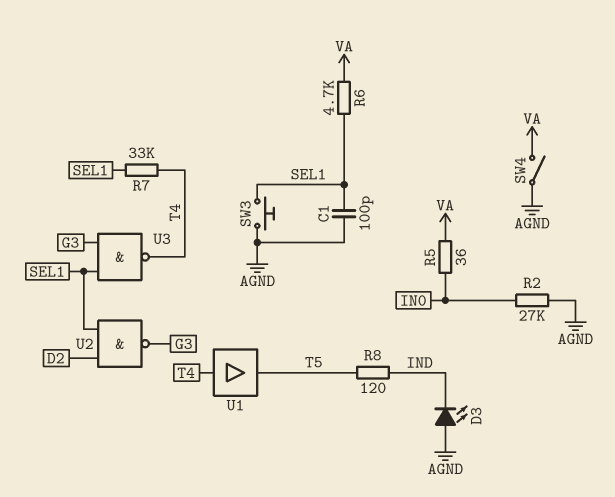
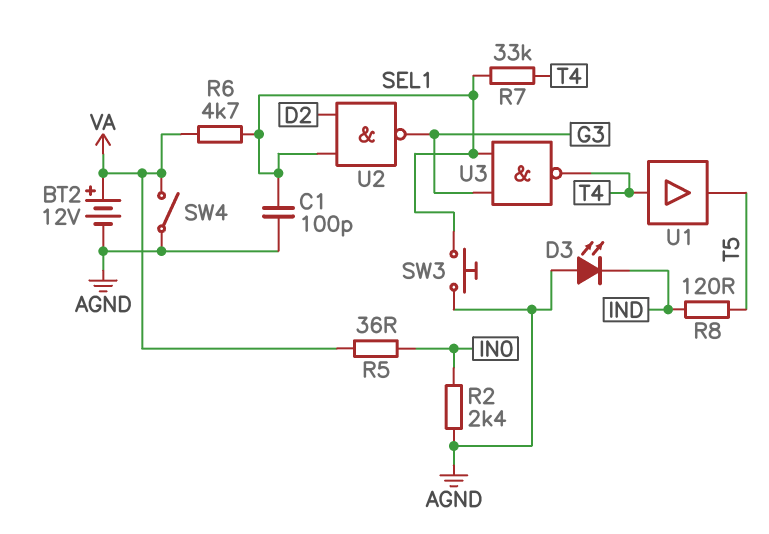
BT2: none -> 12V (plus VA, minus AGND)
R2: 27k (AGND, IN0) -> 2.4k (AGND, IN0)

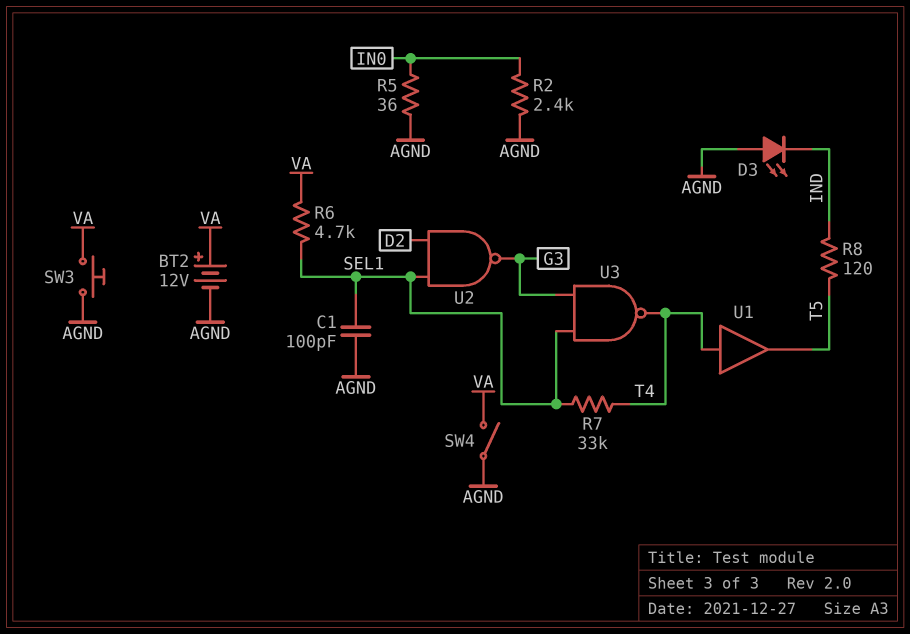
R5: 36 (IN0, VA) -> 36 (AGND, IN0)
SW3: button (AGND, SEL1) -> button (AGND, VA)

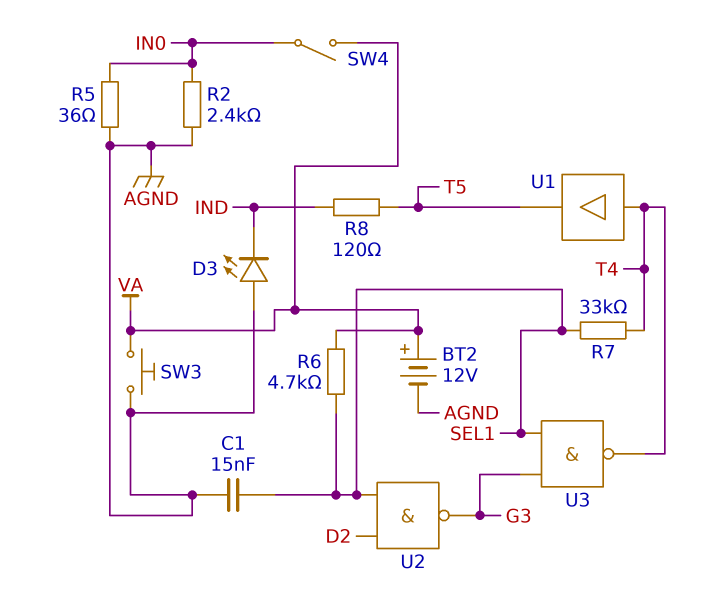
C1: 100pF (AGND, SEL1) -> 15nF (AGND, SEL1)
SW4: switch (AGND, VA) -> switch (IN0, VA)

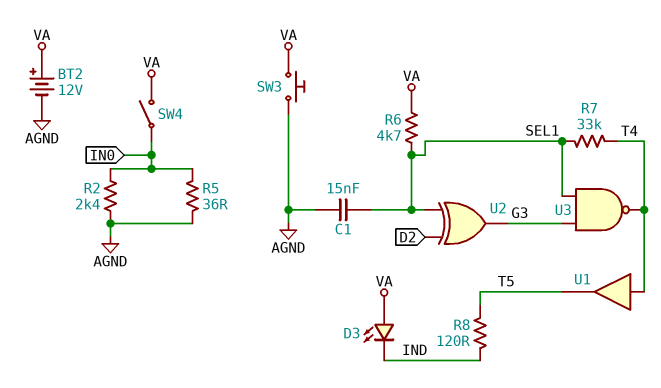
D3: LED (A AGND, K IND) -> LED (A VA, K IND)
U2: NAND (in D2, in SEL1, out G3) -> XOR (in D2, in SEL1, out G3)

